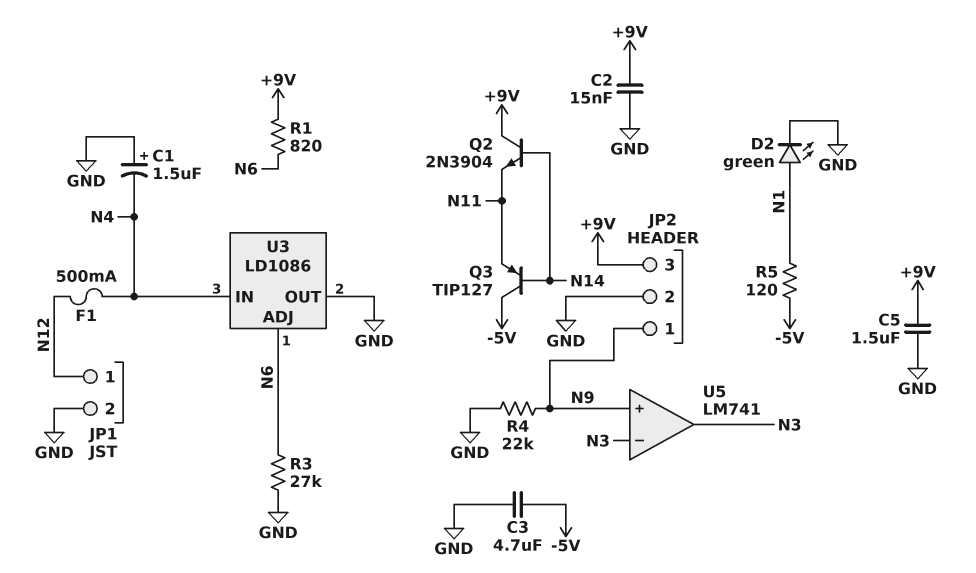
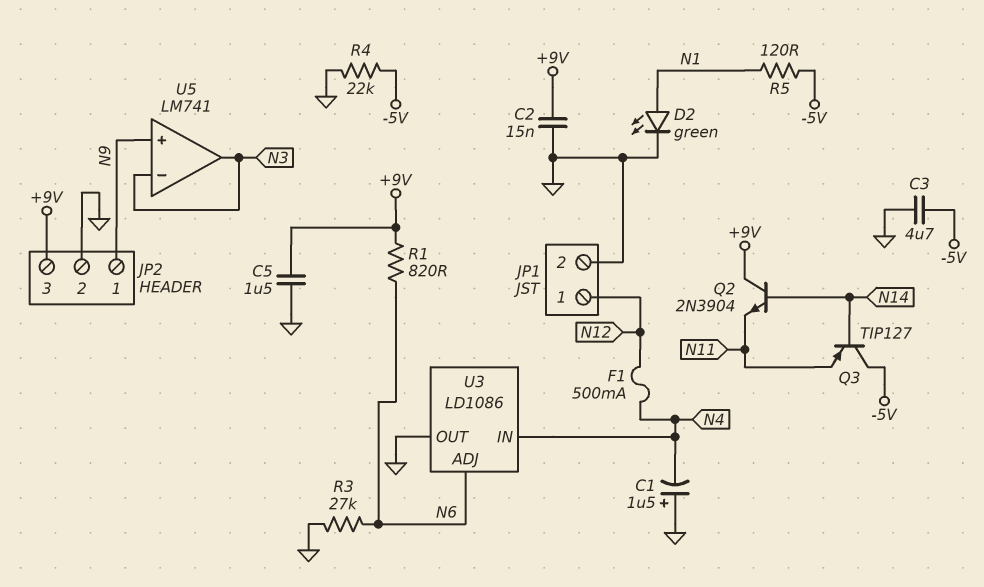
R4: 22k (GND, N9) -> 22k (-5V, GND)

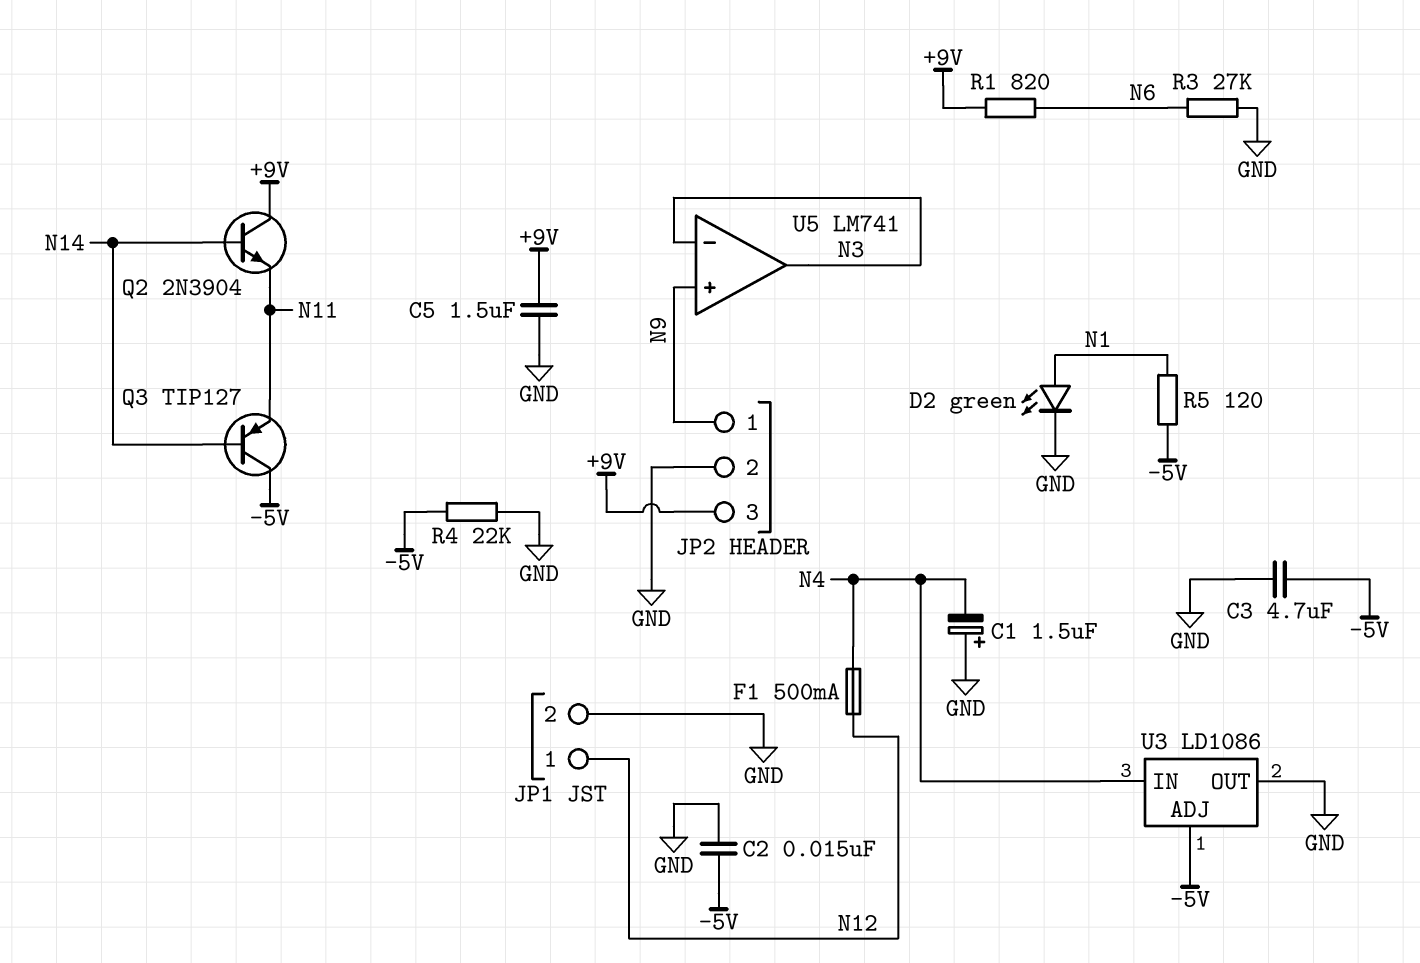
C2: 15nF (+9V, GND) -> 15nF (-5V, GND)
U3 pin ADJ: N6 -> -5V

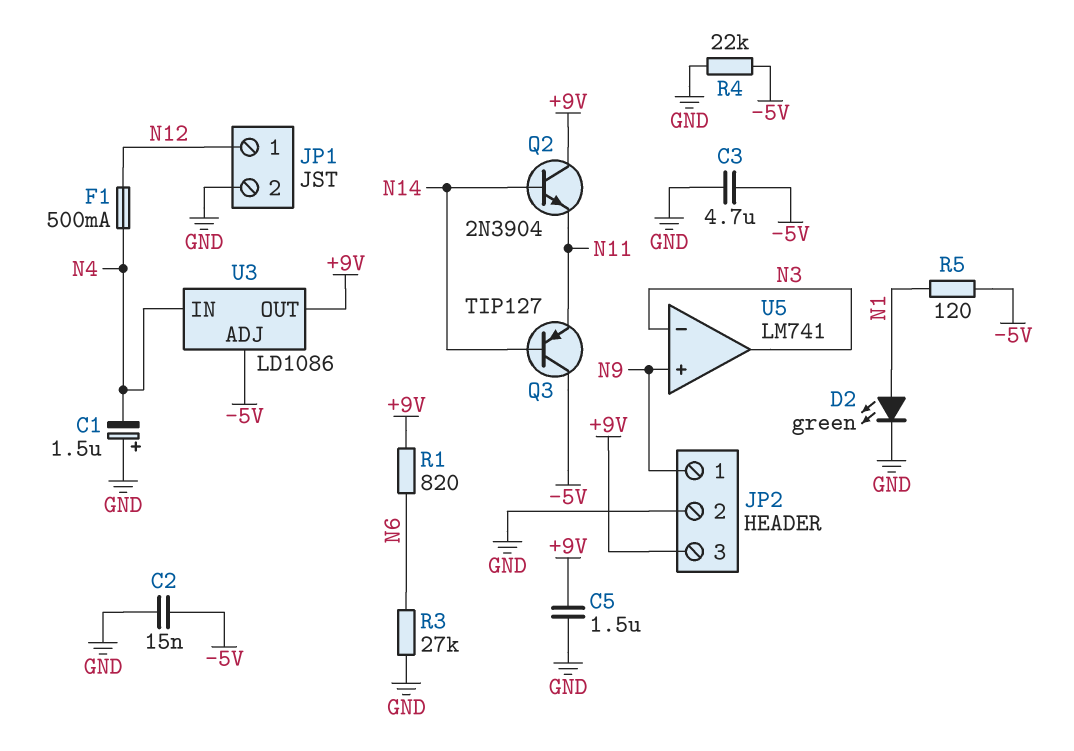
U3 pin OUT: GND -> +9V

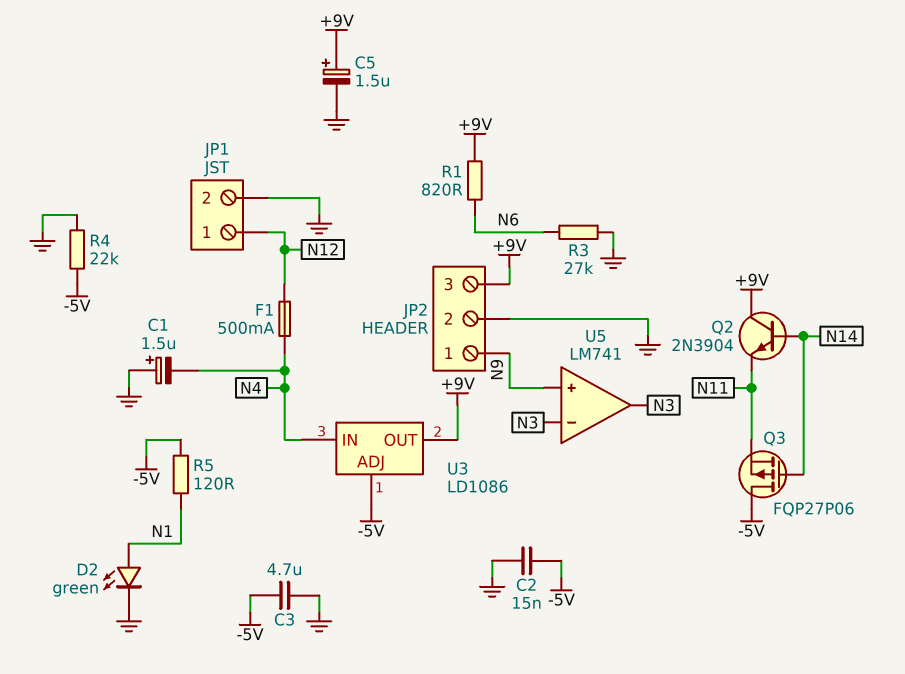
C5: 1.5uF (+9V, GND) -> 1.5uF (plus +9V, minus GND)
Q3: PNP TIP127 (B N14, C -5V, E N11) -> PMOS FQP27P06 (G N14, D -5V, S N11)

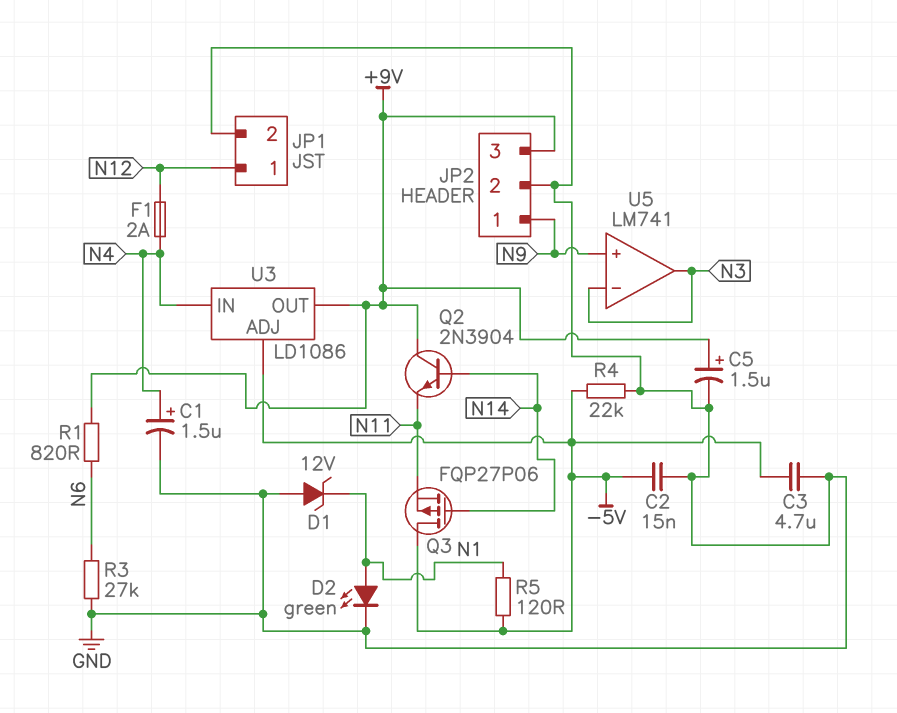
C1: 1.5uF (plus GND, minus N4) -> 1.5uF (plus N4, minus GND)
D1: none -> zener 12V (A GND, K N1)
F1: 500mA (N4, N12) -> 2A (N4, N12)

